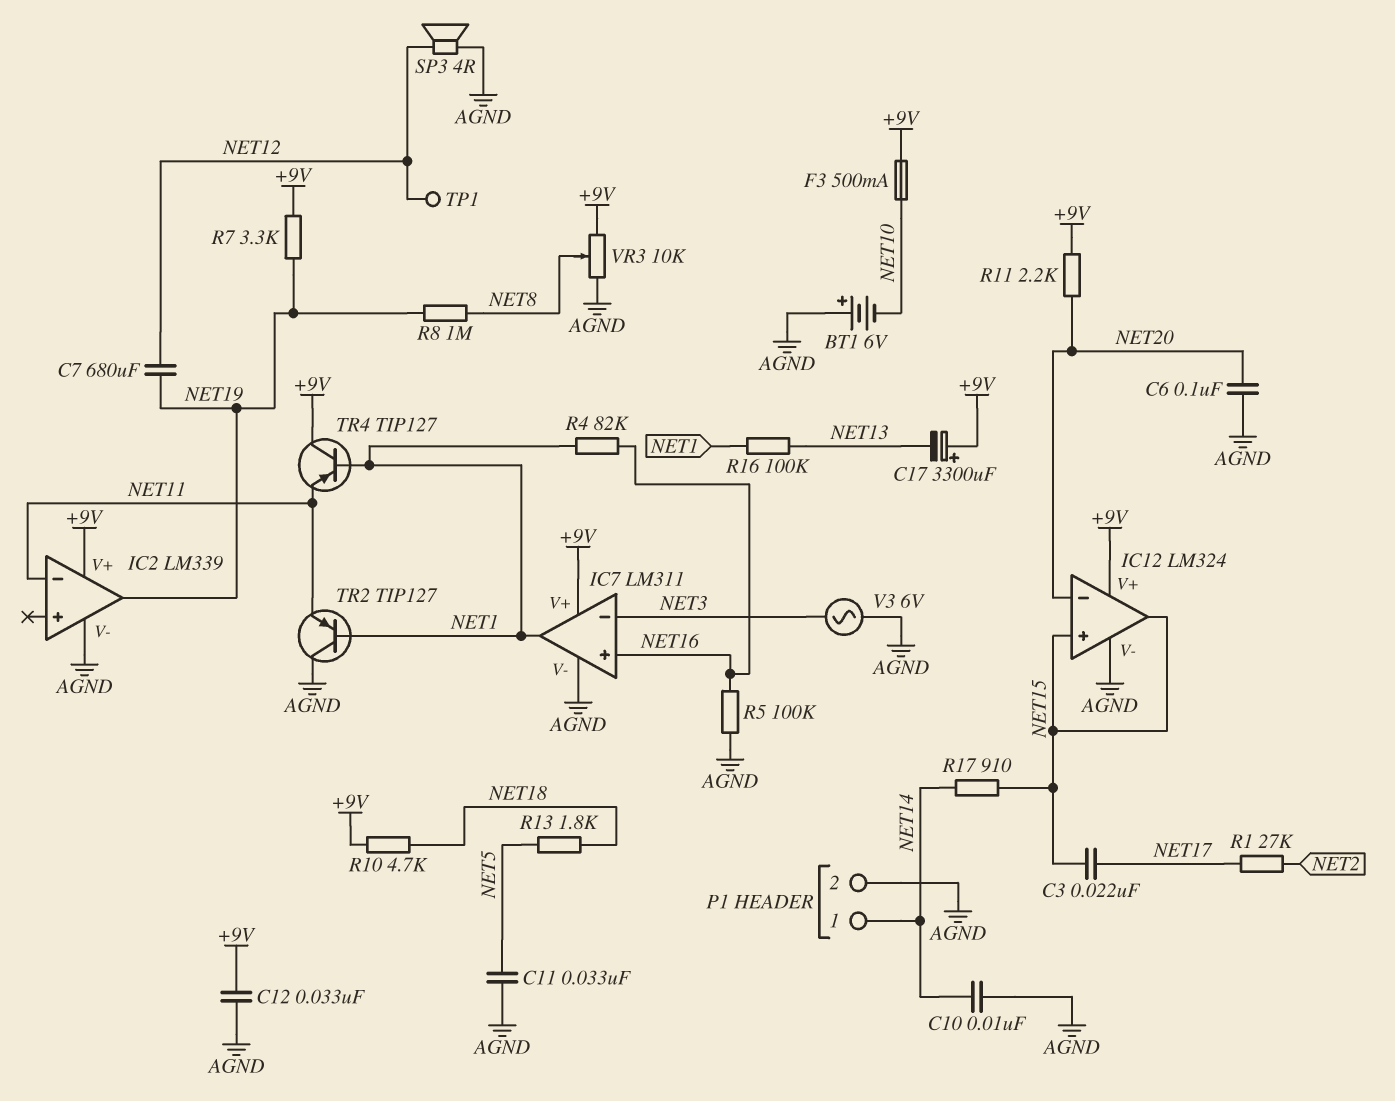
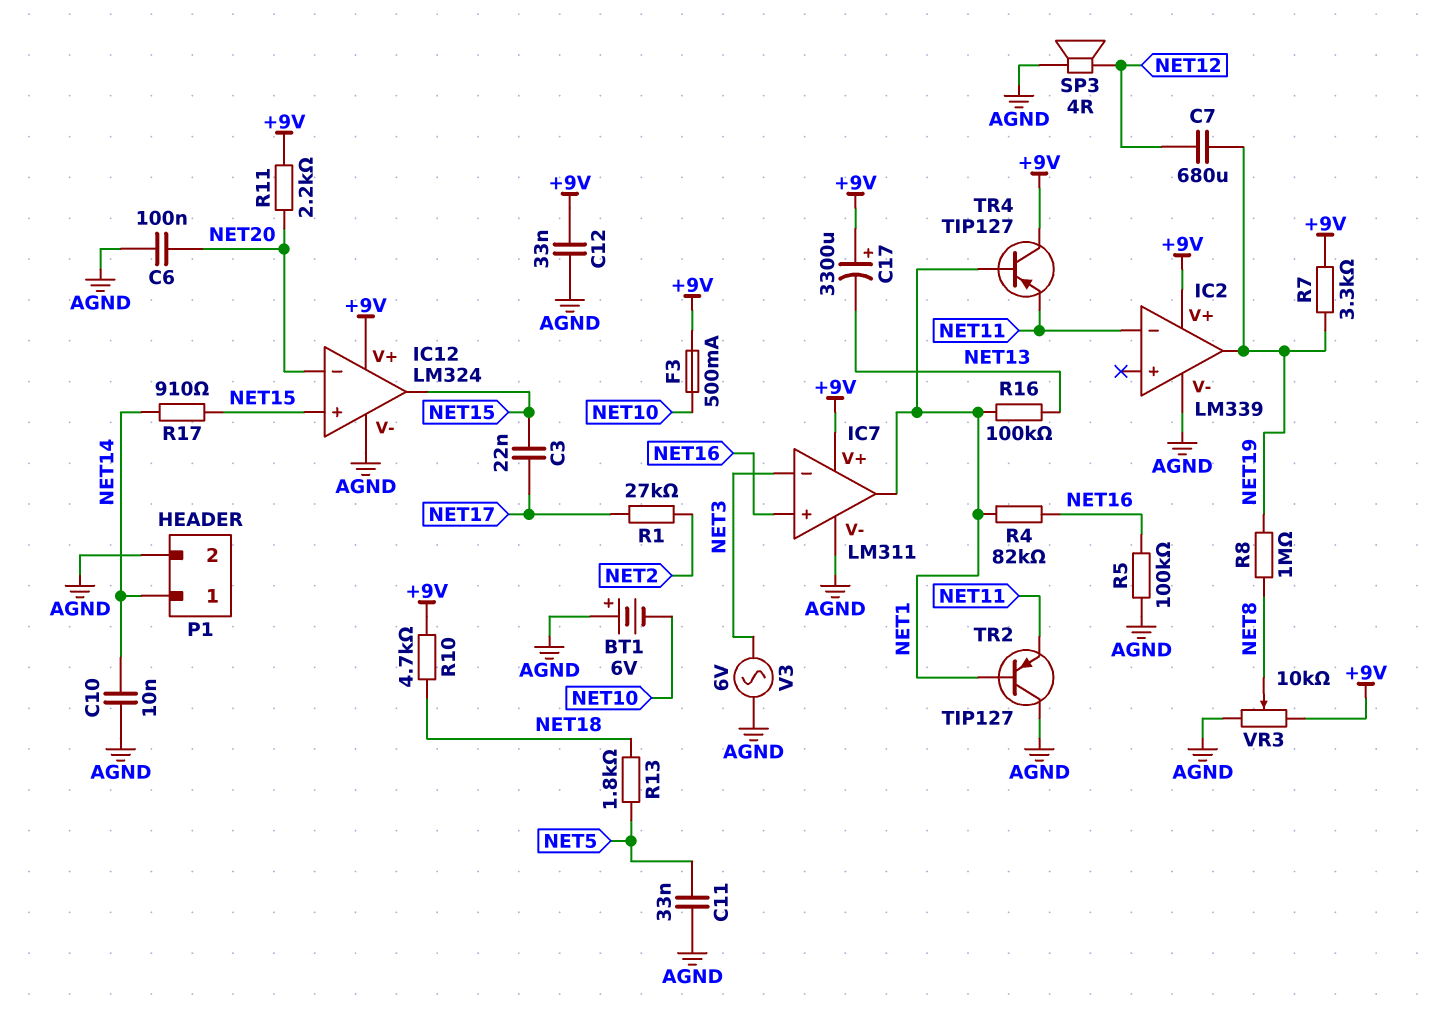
TP1: test point (NET12) -> none

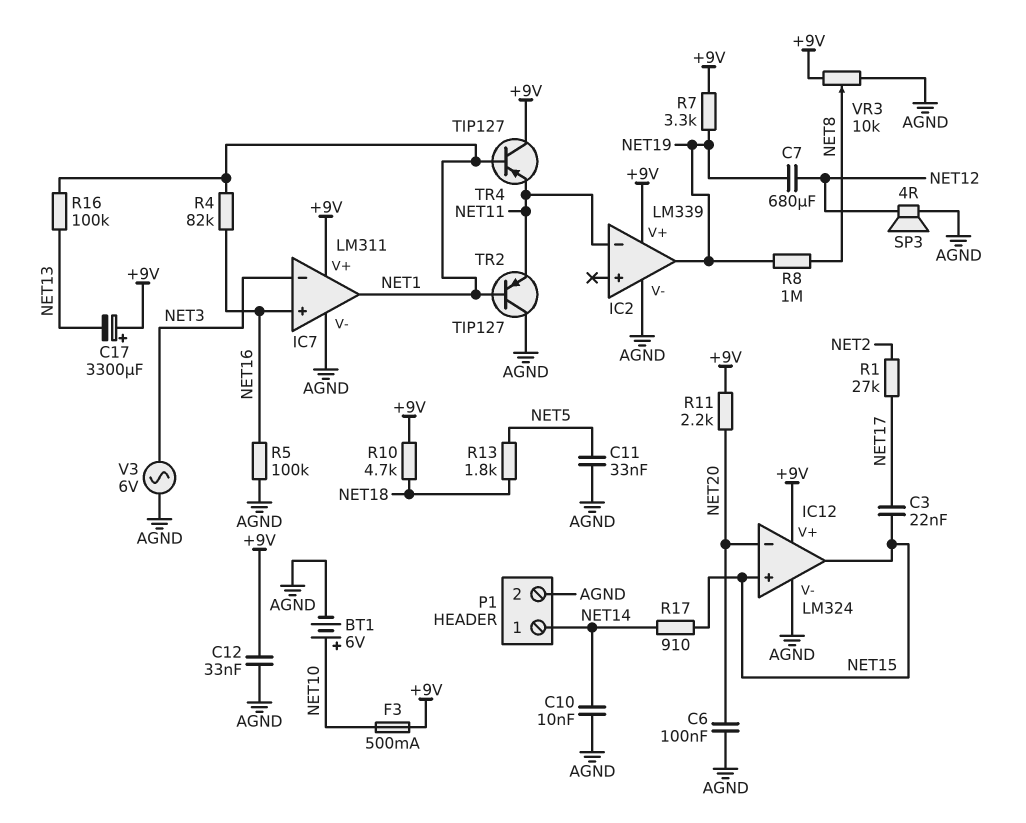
BT1: 6V (plus AGND, minus NET10) -> 6V (plus NET10, minus AGND)

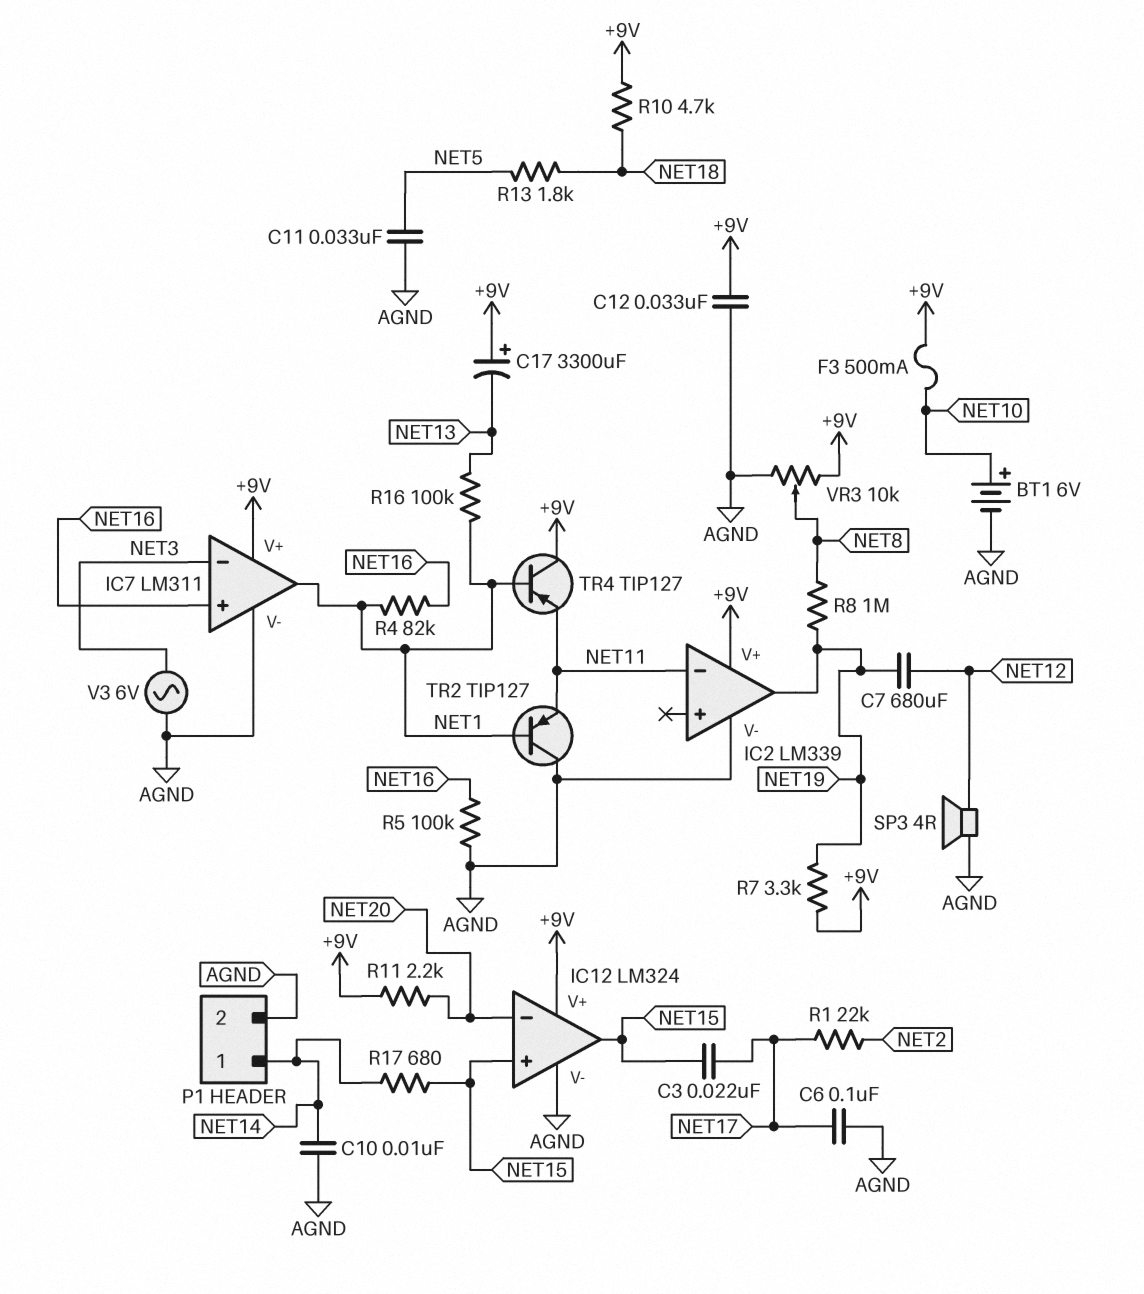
C6: 100nF (AGND, NET20) -> 100nF (AGND, NET17)
R1: 27k (NET2, NET17) -> 22k (NET2, NET17)
R17: 910 (NET14, NET15) -> 680 (NET14, NET15)

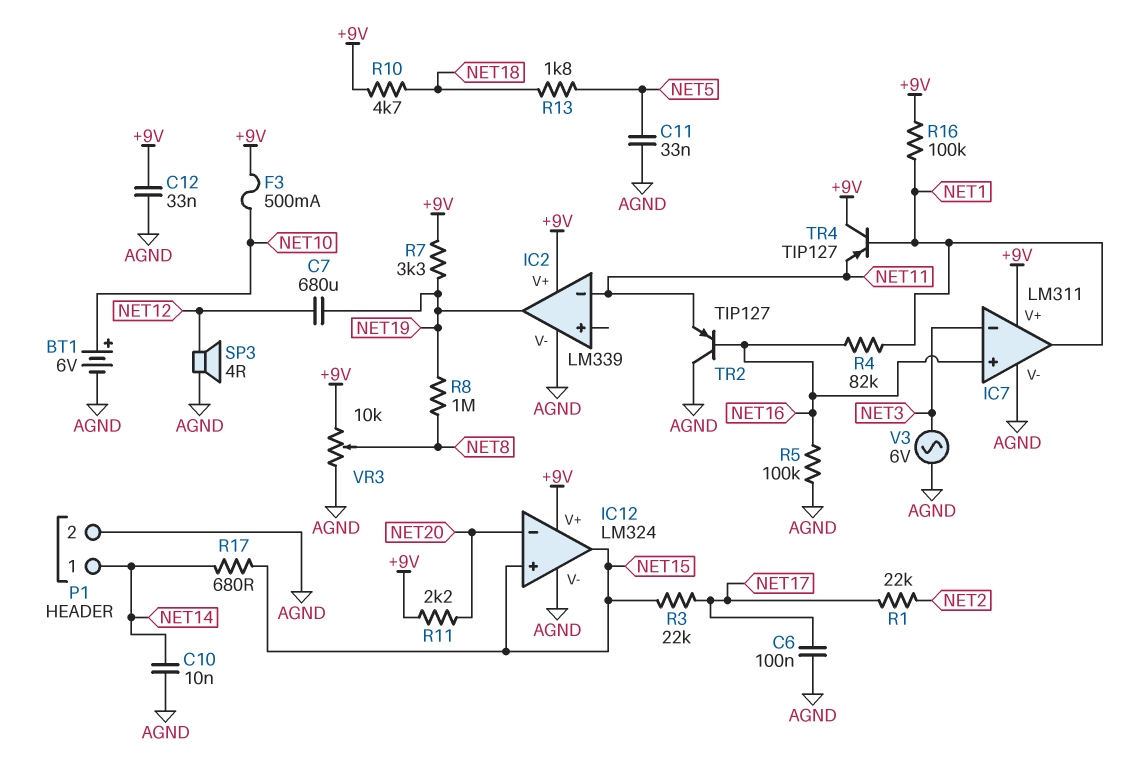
C3: 22nF (NET15, NET17) -> none
C17: 3300uF (plus +9V, minus NET13) -> none
R3: none -> 22k (NET15, NET17)
R16: 100k (NET1, NET13) -> 100k (+9V, NET1)
TR2: PNP TIP127 (B NET1, C AGND, E NET11) -> PNP TIP127 (B NET16, C AGND, E NET11)

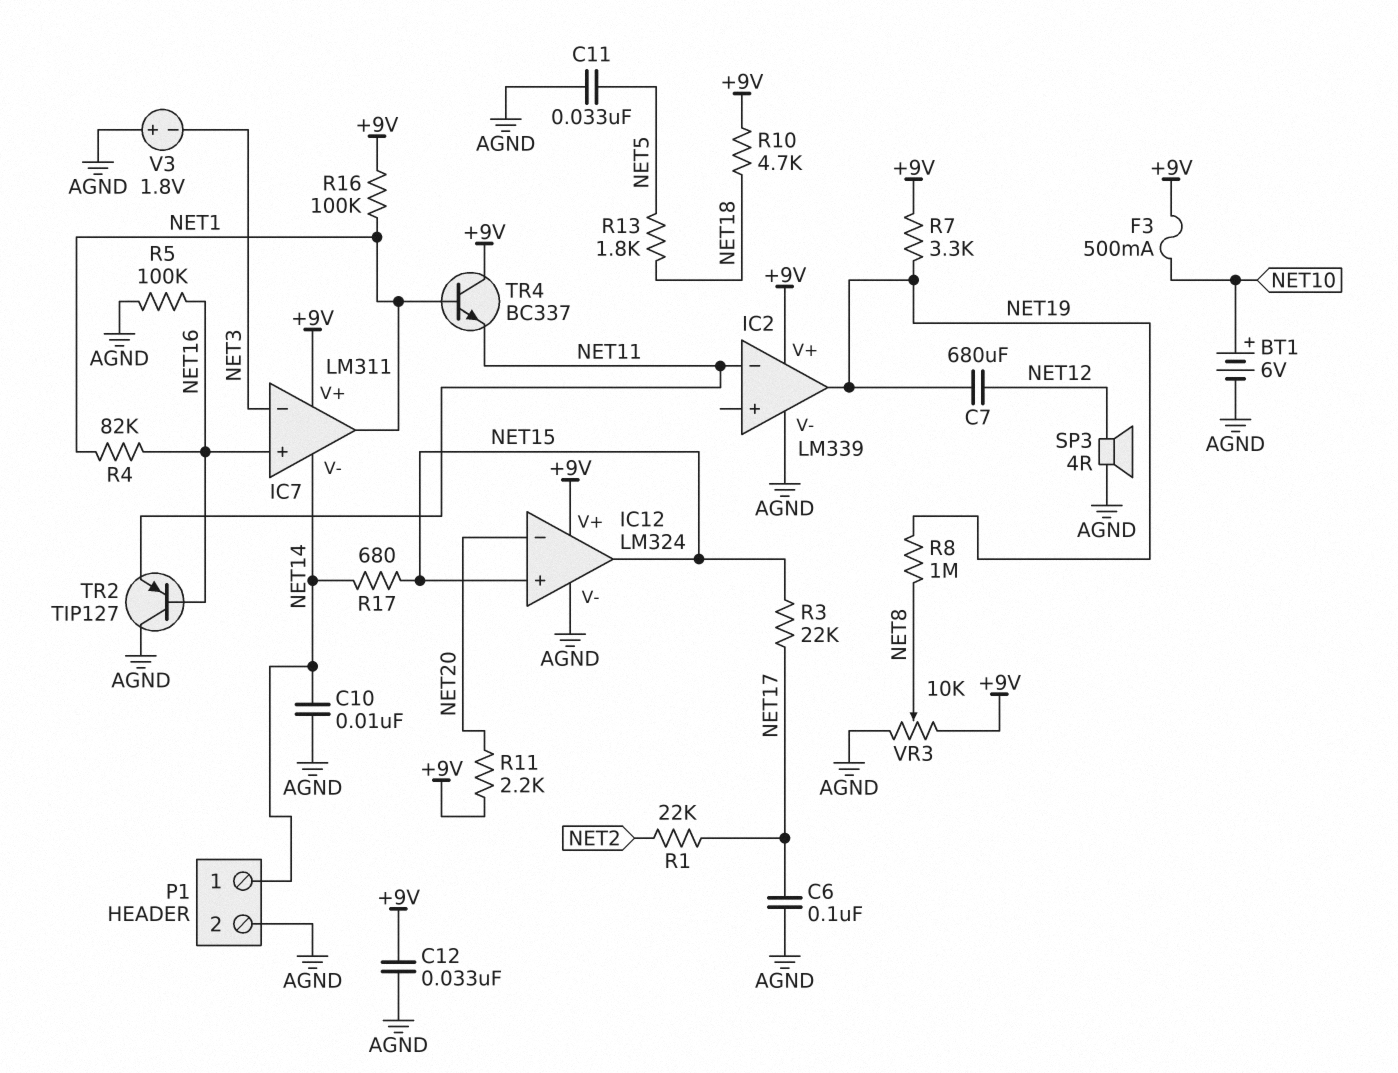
IC7 pin V-: AGND -> NET14
TR4: PNP TIP127 (B NET1, C +9V, E NET11) -> NPN BC337 (B NET1, C +9V, E NET11)
V3: AC 6V (AGND, NET3) -> 1.8V (plus AGND, minus NET3)

